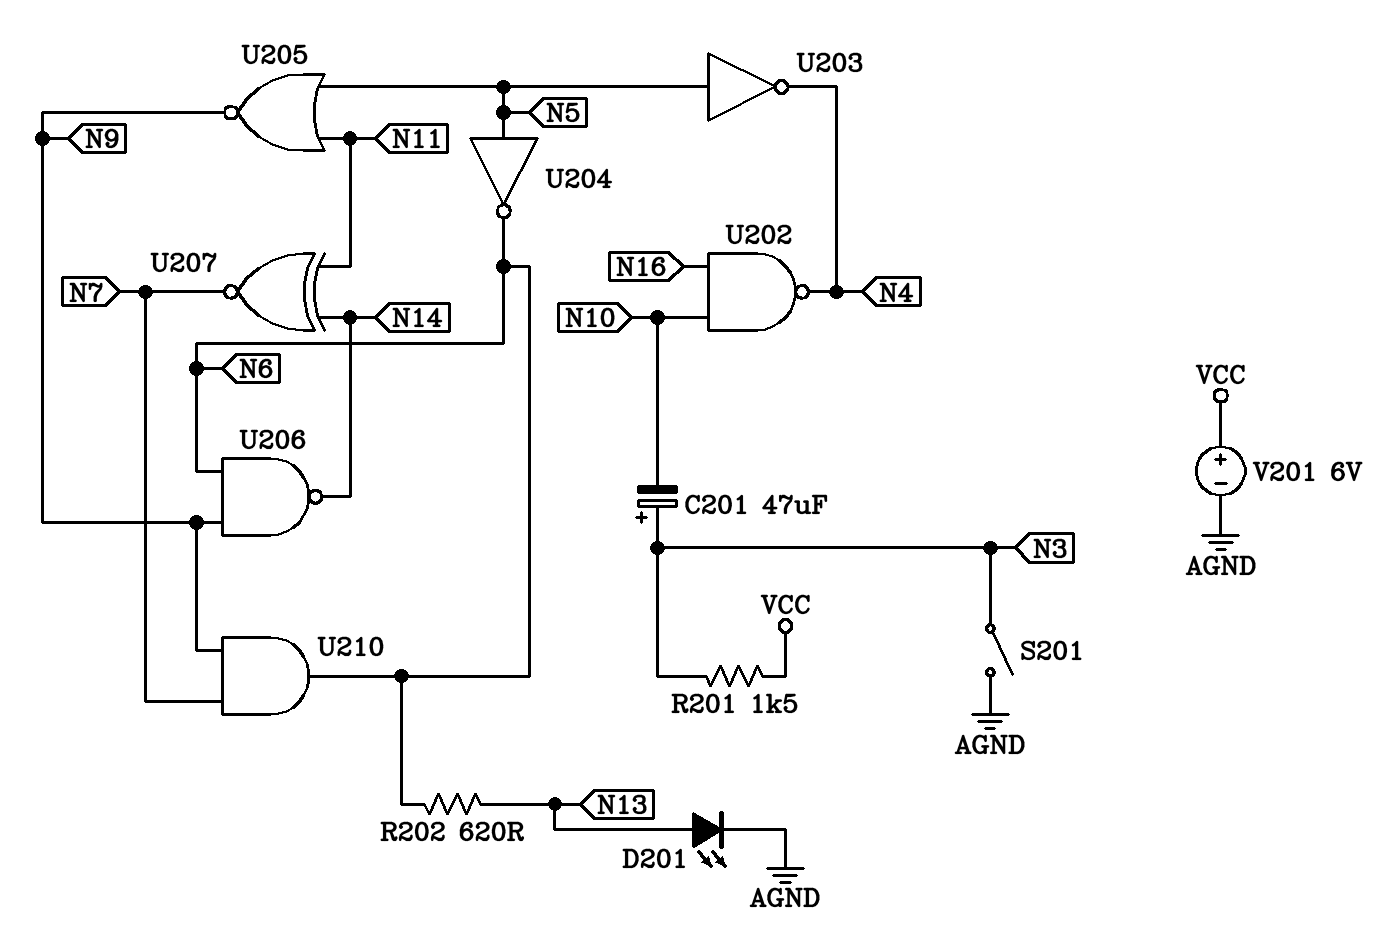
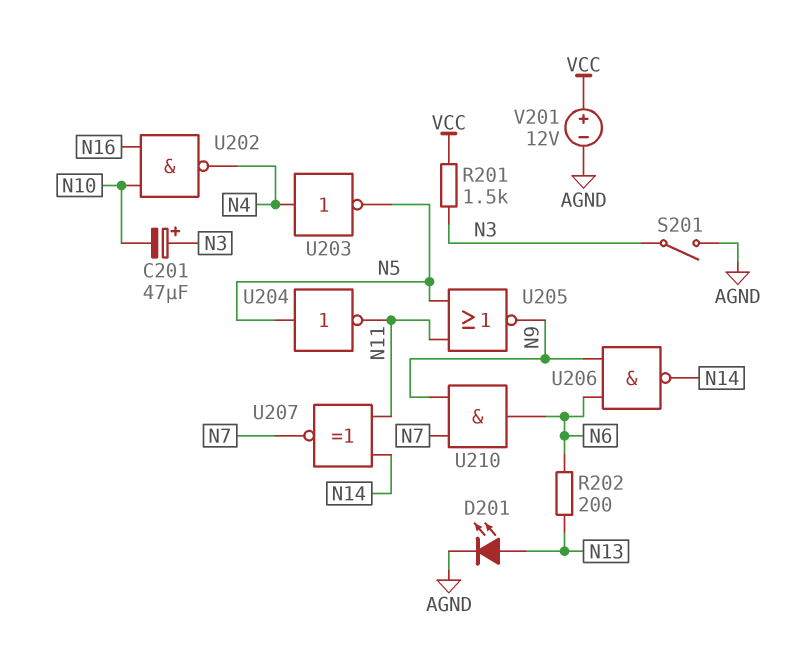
R202: 620 (N6, N13) -> 200 (N6, N13)
U203: NOT (in N5, out N4) -> NOT (in N4, out N5)
U204: NOT (in N5, out N6) -> NOT (in N5, out N11)
V201: 6V (plus VCC, minus AGND) -> 12V (plus VCC, minus AGND)

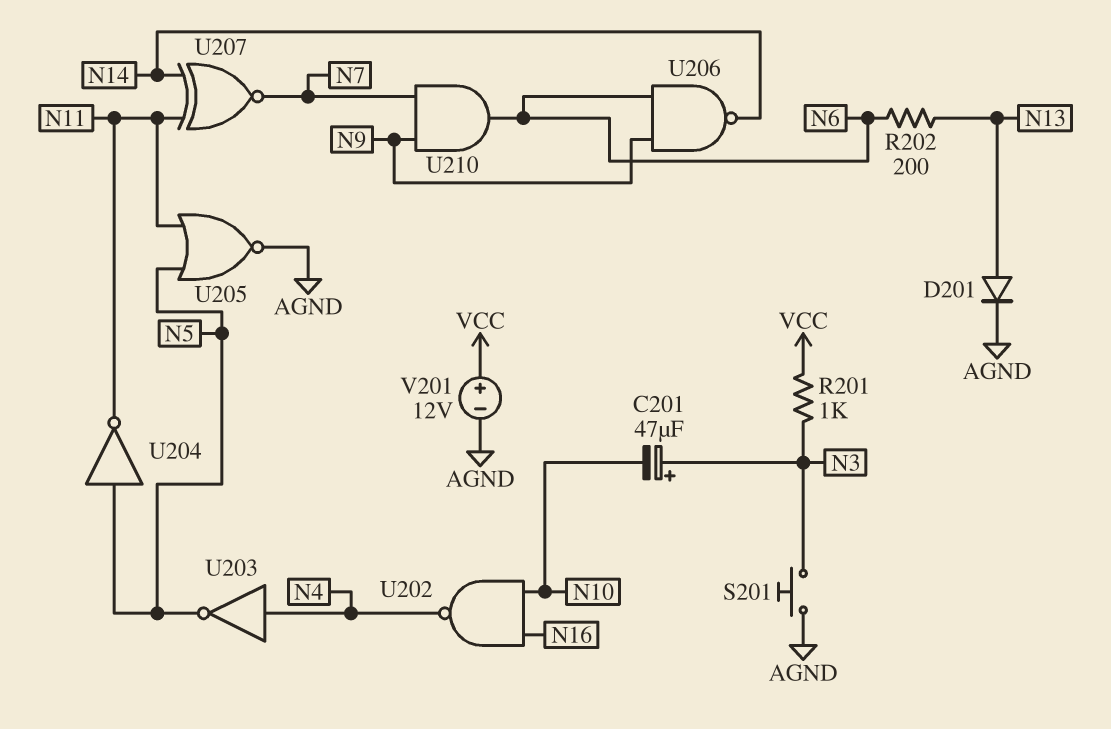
D201: LED (A N13, K AGND) -> diode (A N13, K AGND)
R201: 1.5k (N3, VCC) -> 1k (N3, VCC)
S201: switch (AGND, N3) -> button (AGND, N3)
U205: NOR (in N5, in N11, out N9) -> NOR (in N5, in N11, out AGND)

